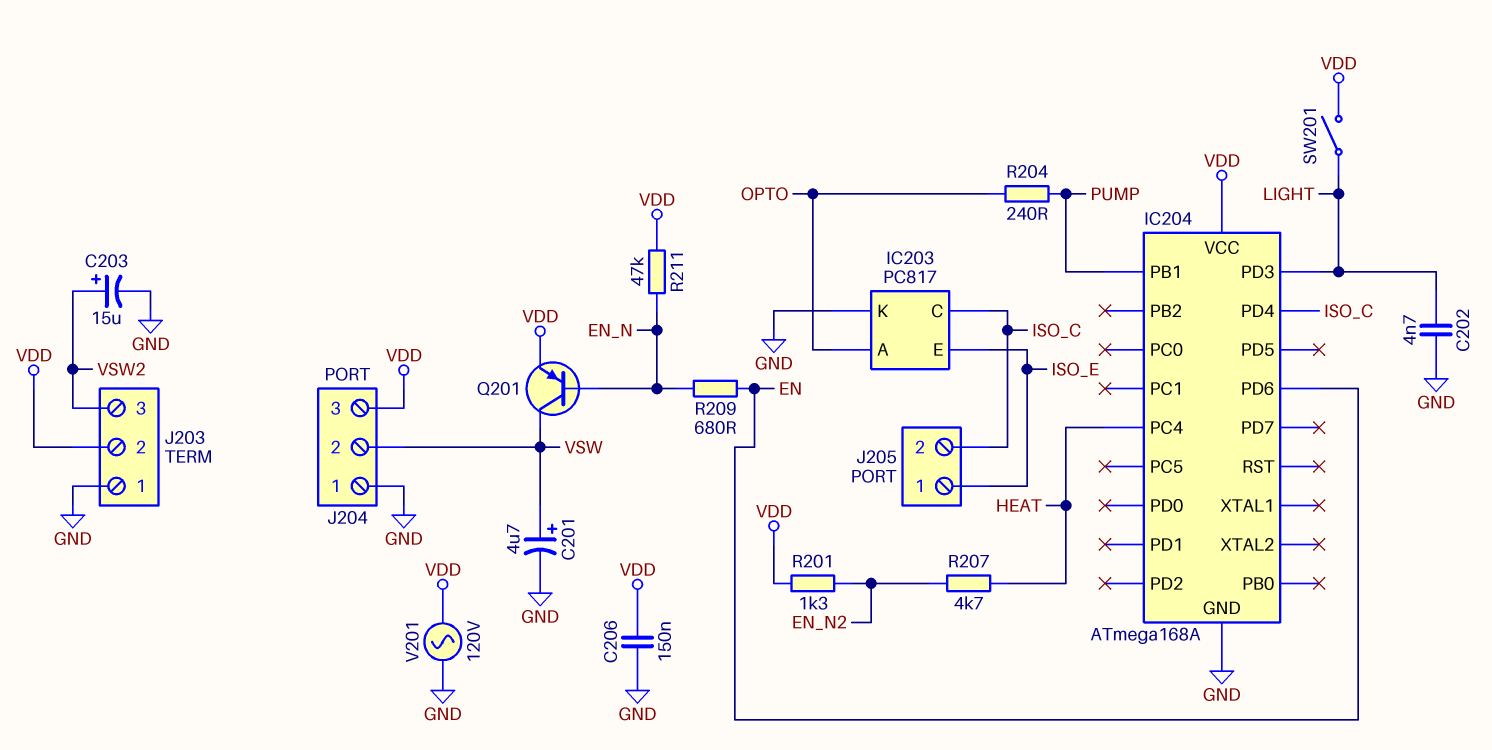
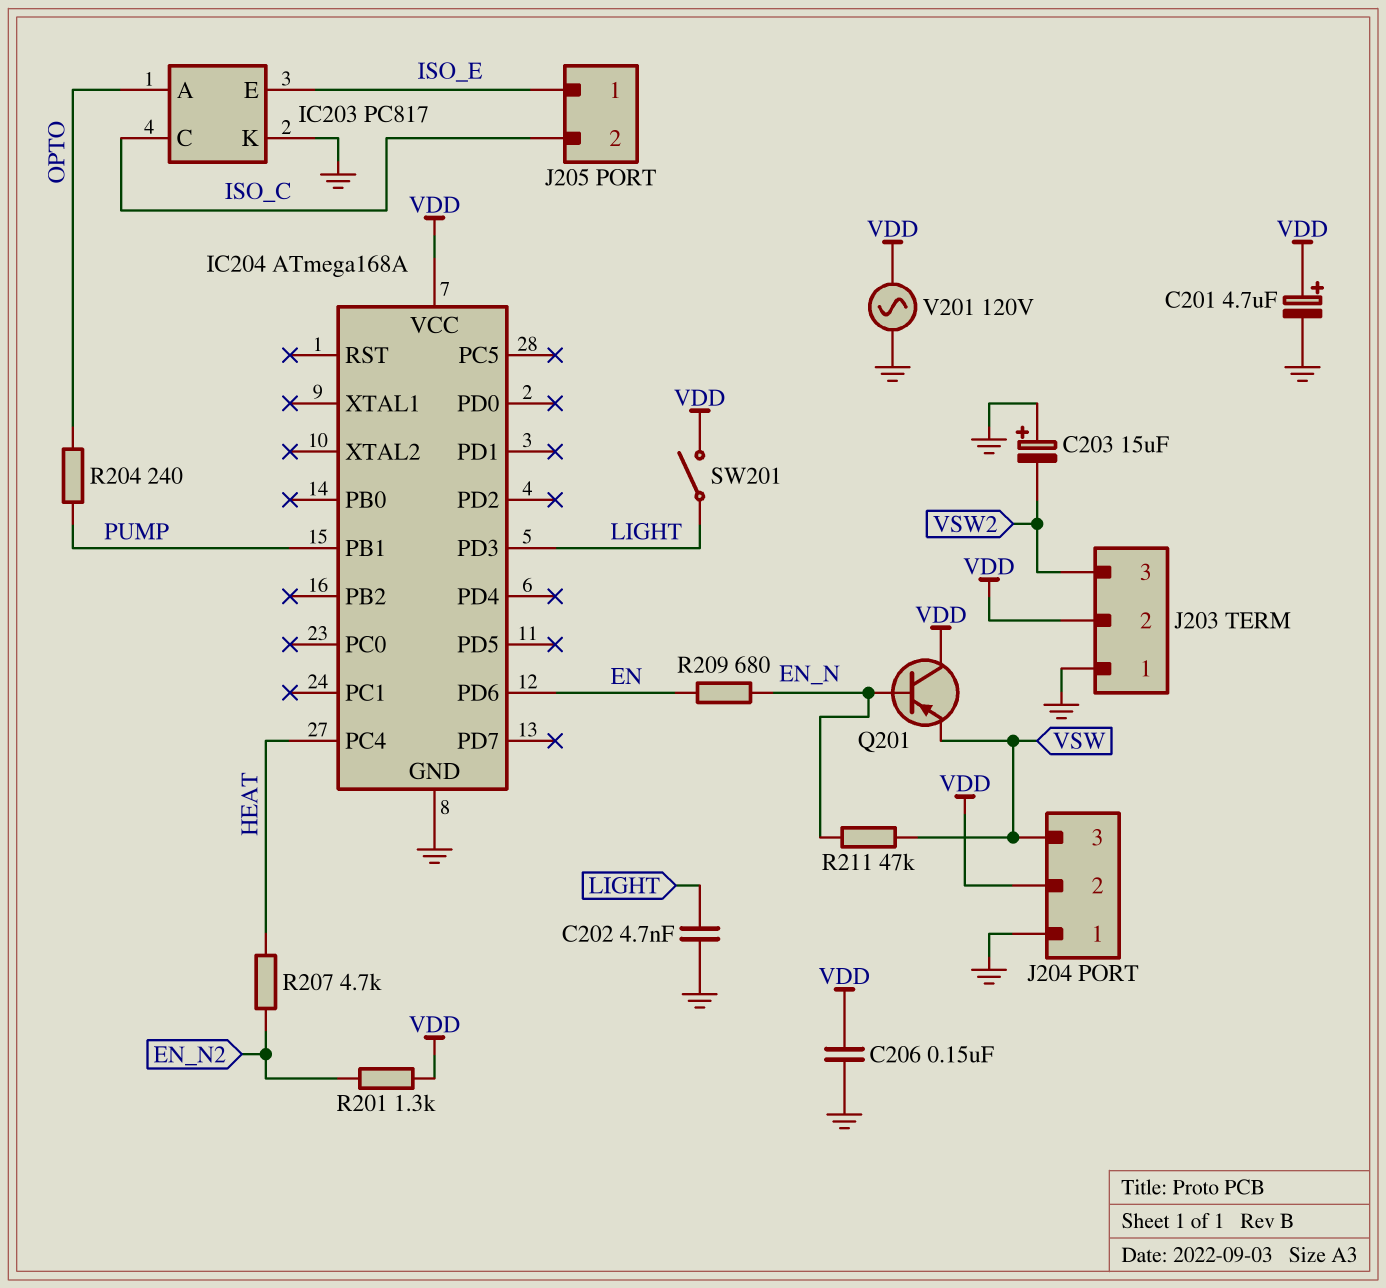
C201: 4.7uF (plus VSW, minus GND) -> 4.7uF (plus VDD, minus GND)
C203: 15uF (plus VSW2, minus GND) -> 15uF (plus GND, minus VSW2)
IC204 pin PD4: ISO_C -> none
J204 pin 2: VSW -> VDD
J204 pin 3: VDD -> VSW
Q201: PNP (B EN_N, C VSW, E VDD) -> PNP (B EN_N, C VDD, E VSW)
R211: 47k (EN_N, VDD) -> 47k (EN_N, VSW)

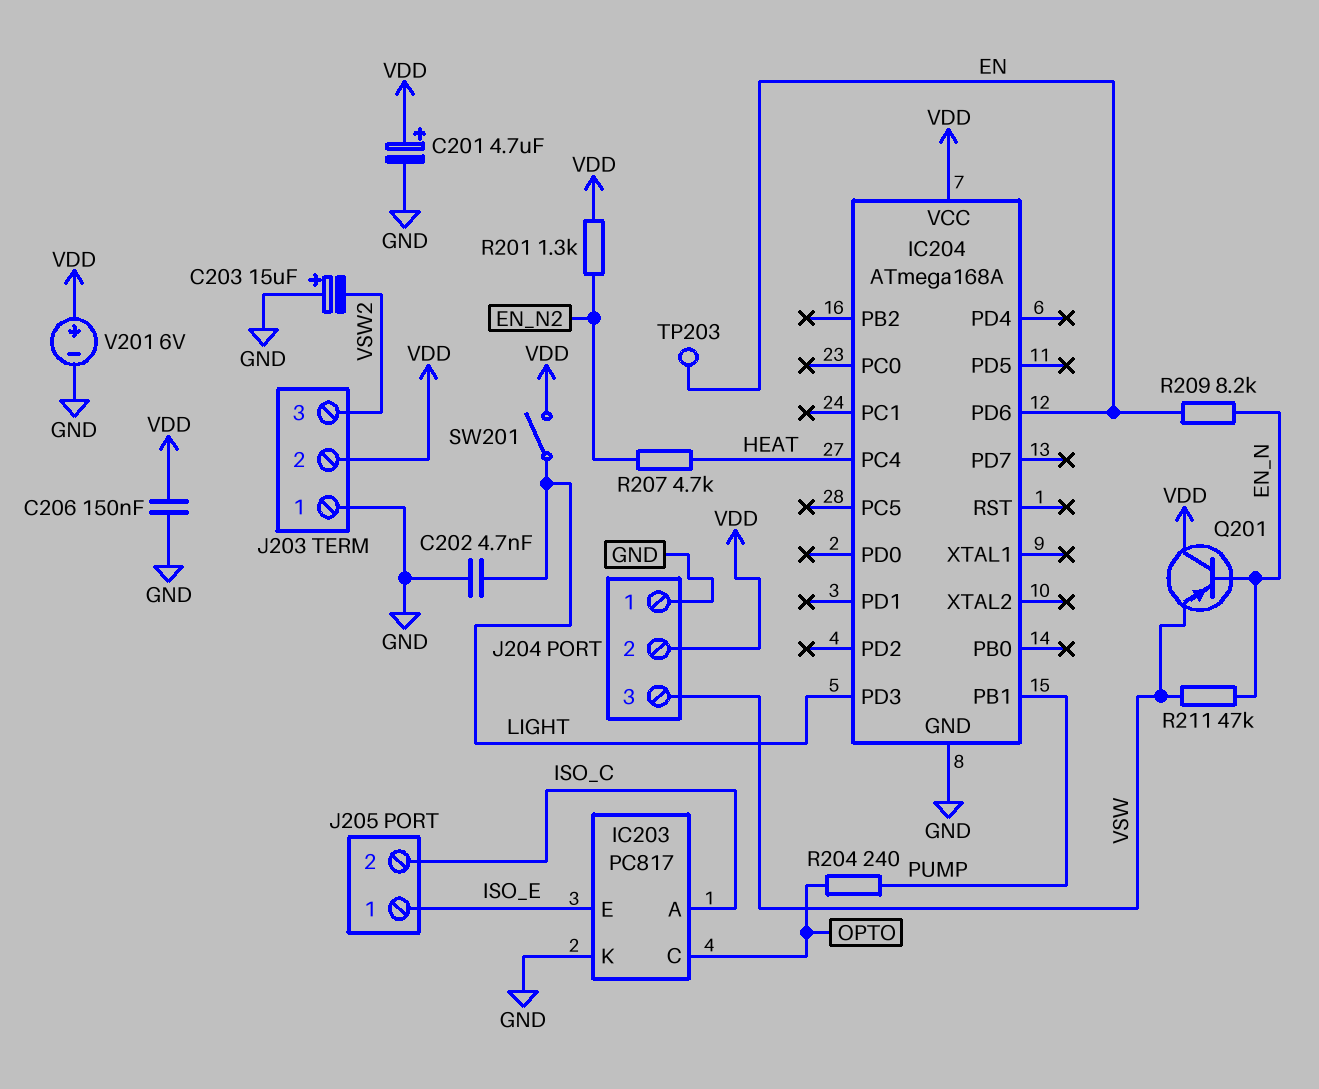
IC203 pin A: OPTO -> ISO_C
IC203 pin C: ISO_C -> OPTO
R209: 680 (EN, EN_N) -> 8.2k (EN, EN_N)
TP203: none -> test point (EN)
V201: AC 120V (GND, VDD) -> 6V (plus VDD, minus GND)

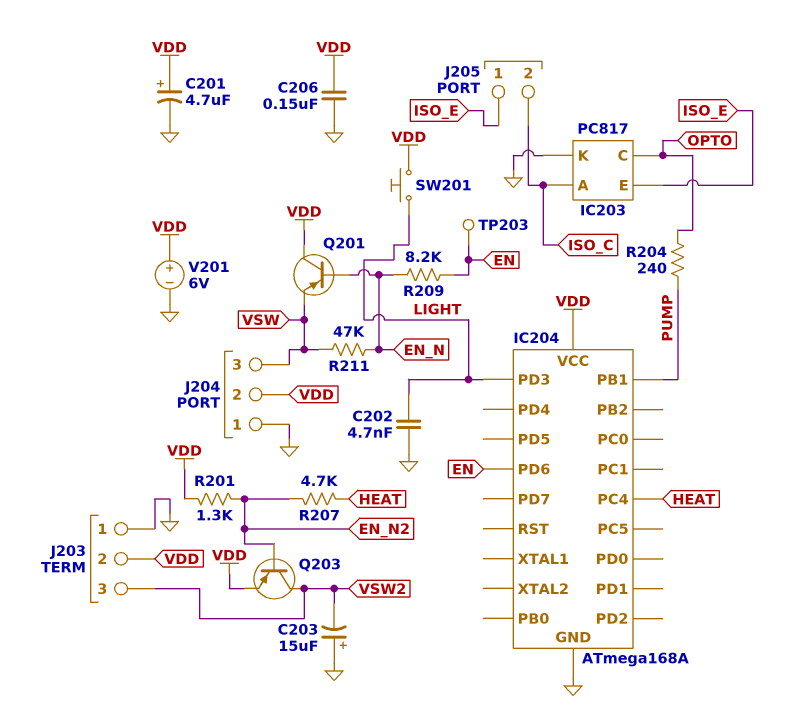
Q203: none -> PNP (B EN_N2, C VSW2, E VDD)
SW201: switch (LIGHT, VDD) -> button (LIGHT, VDD)

